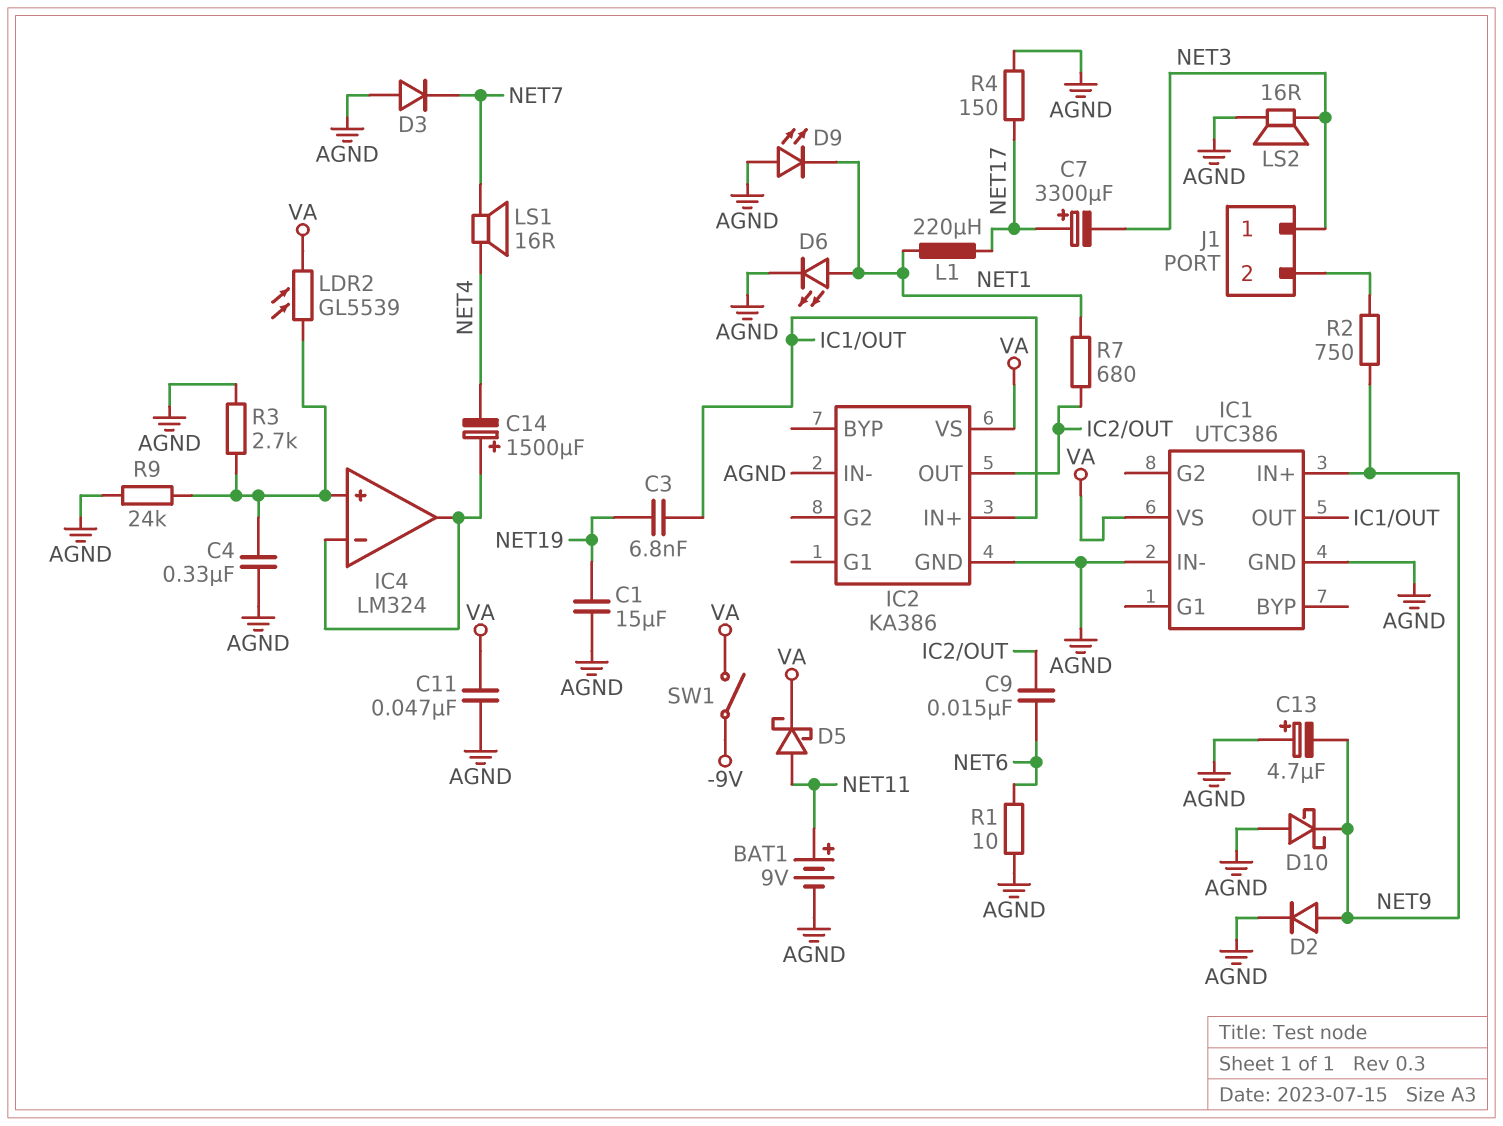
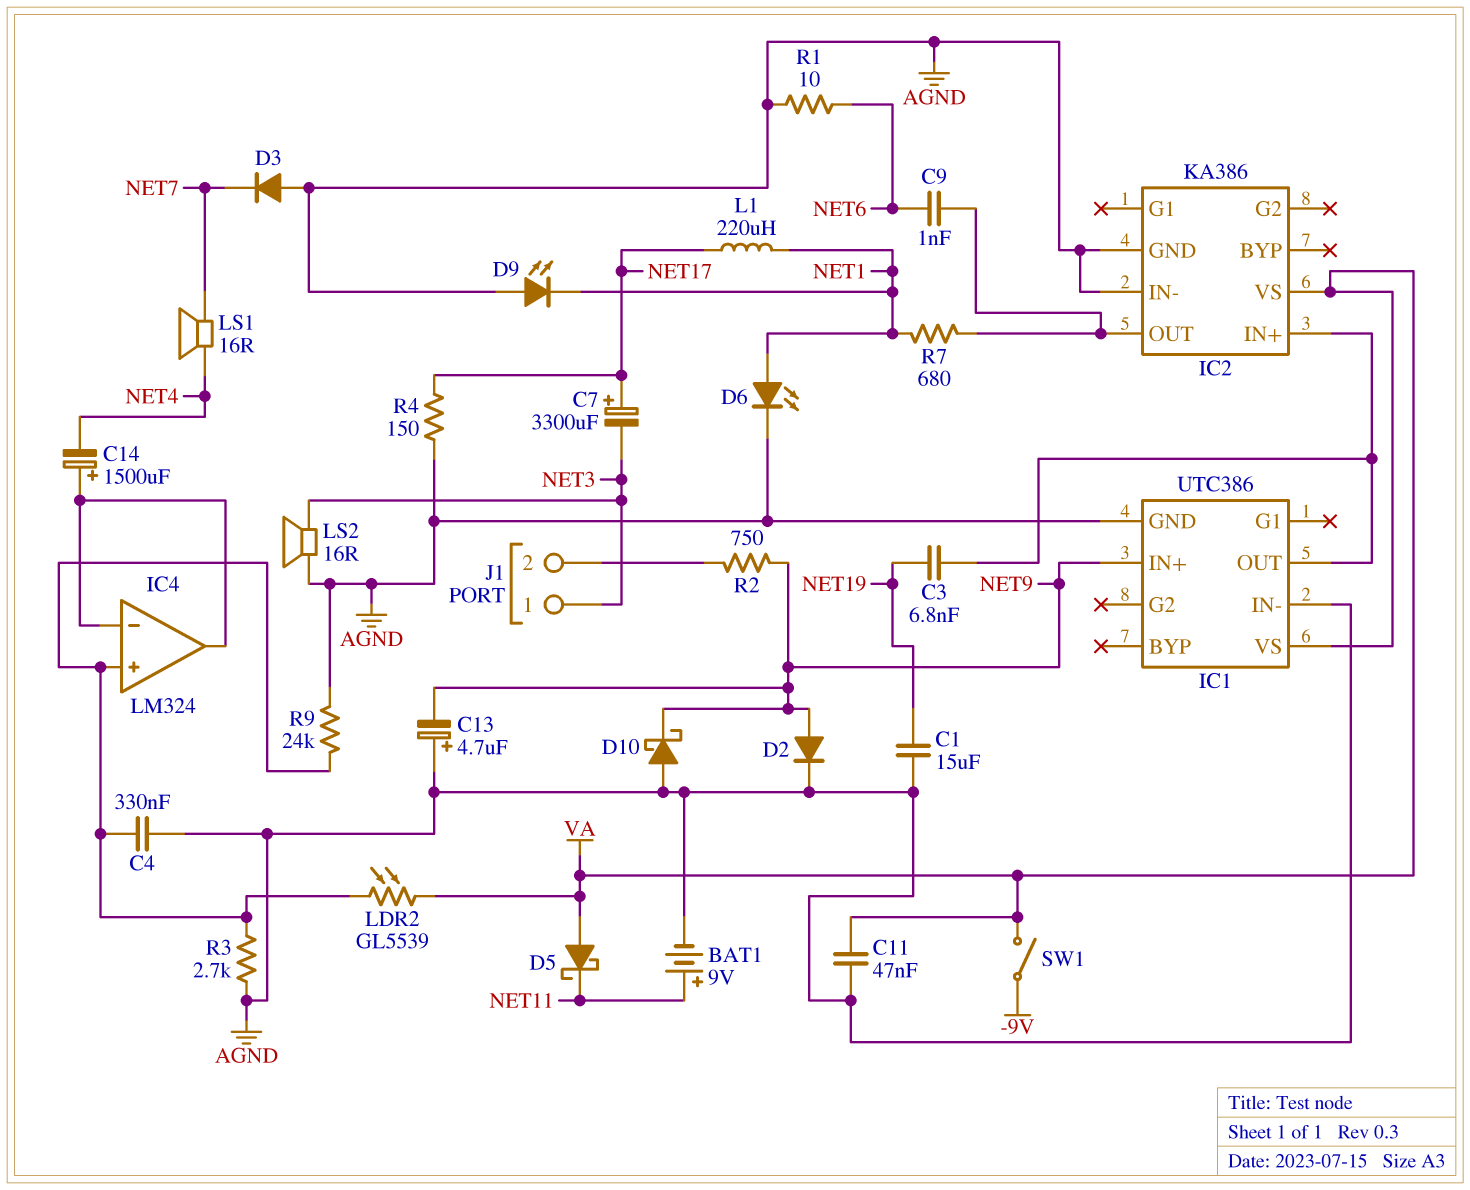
C9: 15nF (IC2/OUT, NET6) -> 1nF (IC2/OUT, NET6)
D5: schottky (A NET11, K VA) -> schottky (A VA, K NET11)

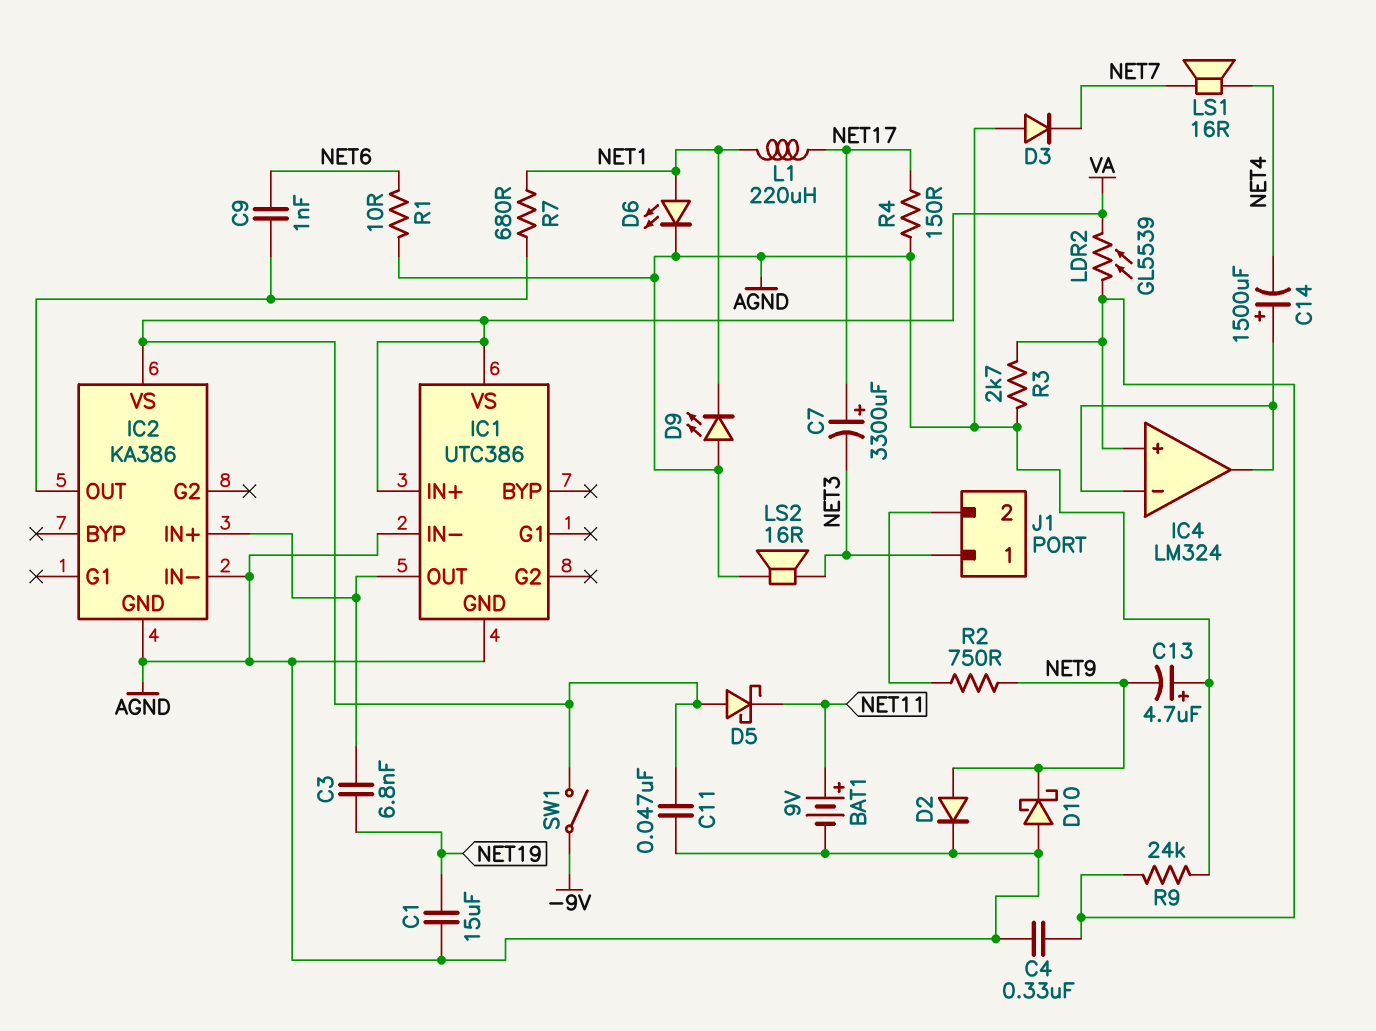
IC1 pin IN+: NET9 -> VA

